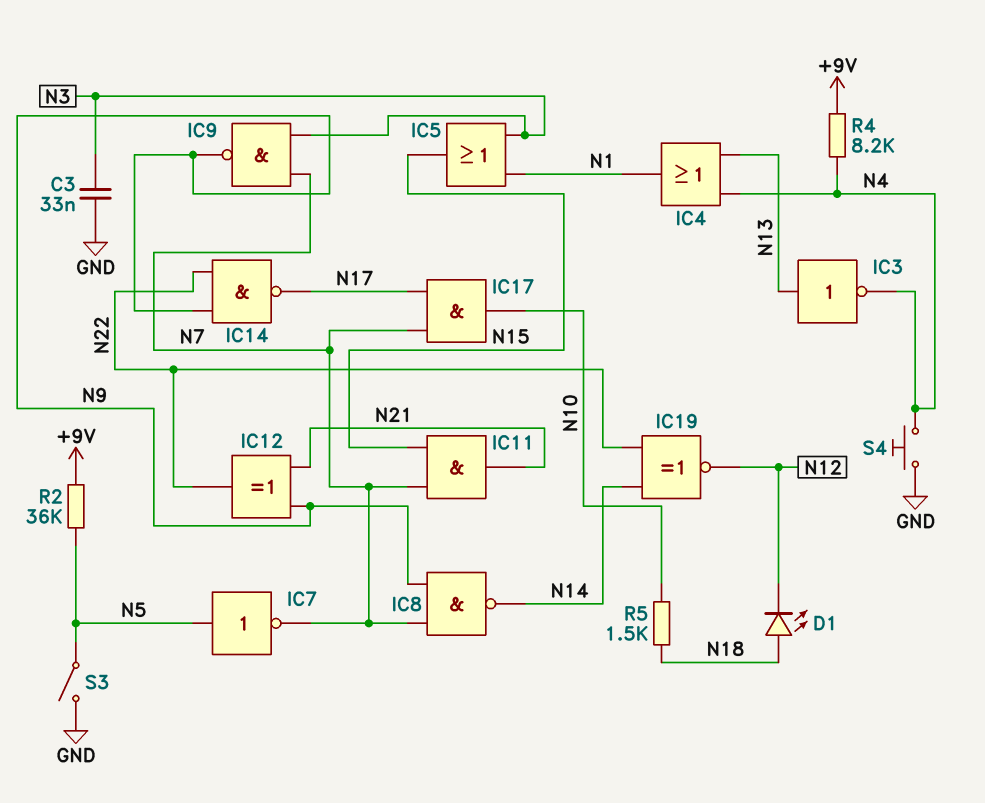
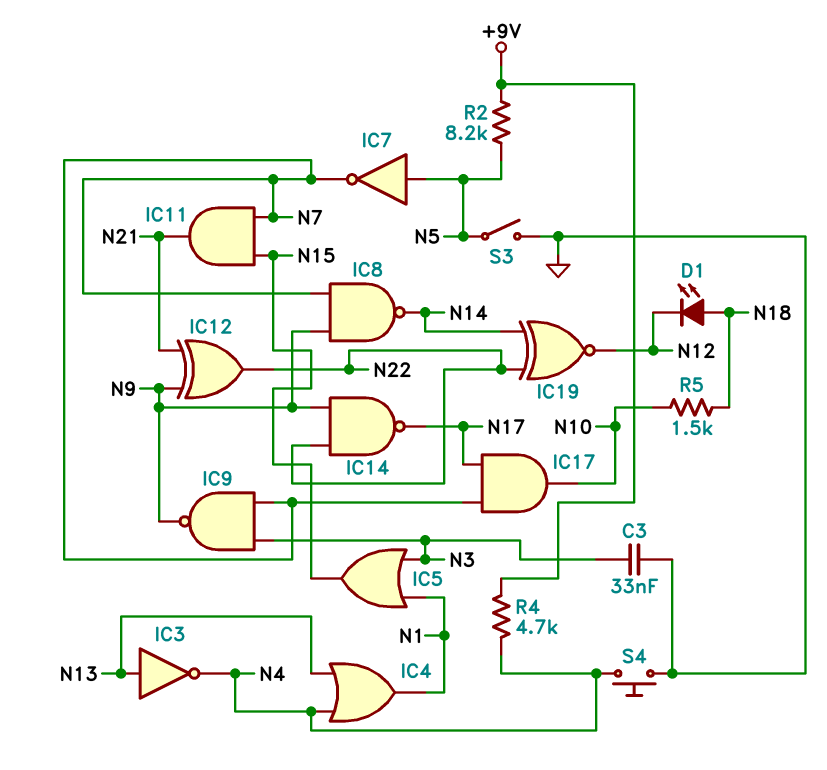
R2: 36k (+9V, N5) -> 8.2k (+9V, N5)
R4: 8.2k (+9V, N4) -> 4.7k (+9V, N4)

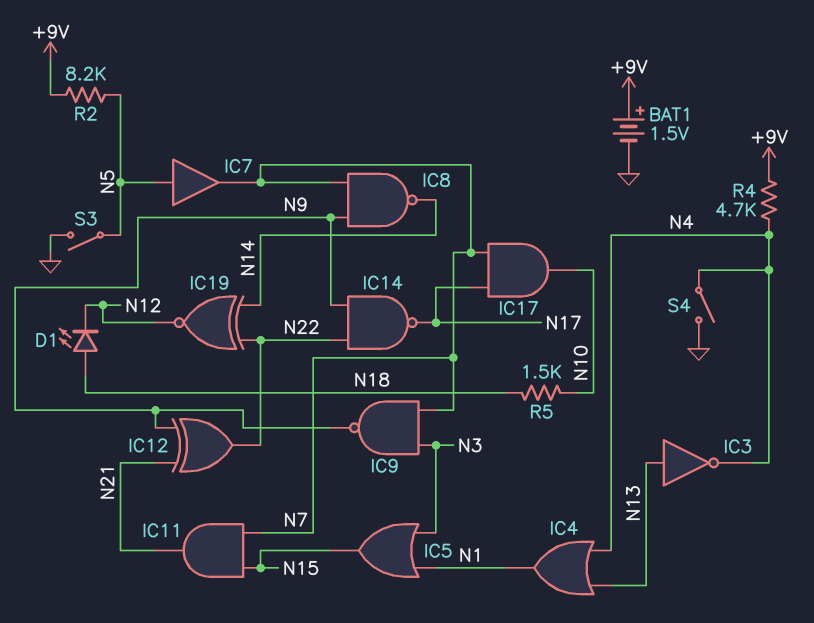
BAT1: none -> 1.5V (plus +9V, minus GND)
C3: 33nF (GND, N3) -> none
IC7: NOT (in N5, out N7) -> buffer (in N5, out N7)
S4: button (GND, N4) -> switch (GND, N4)

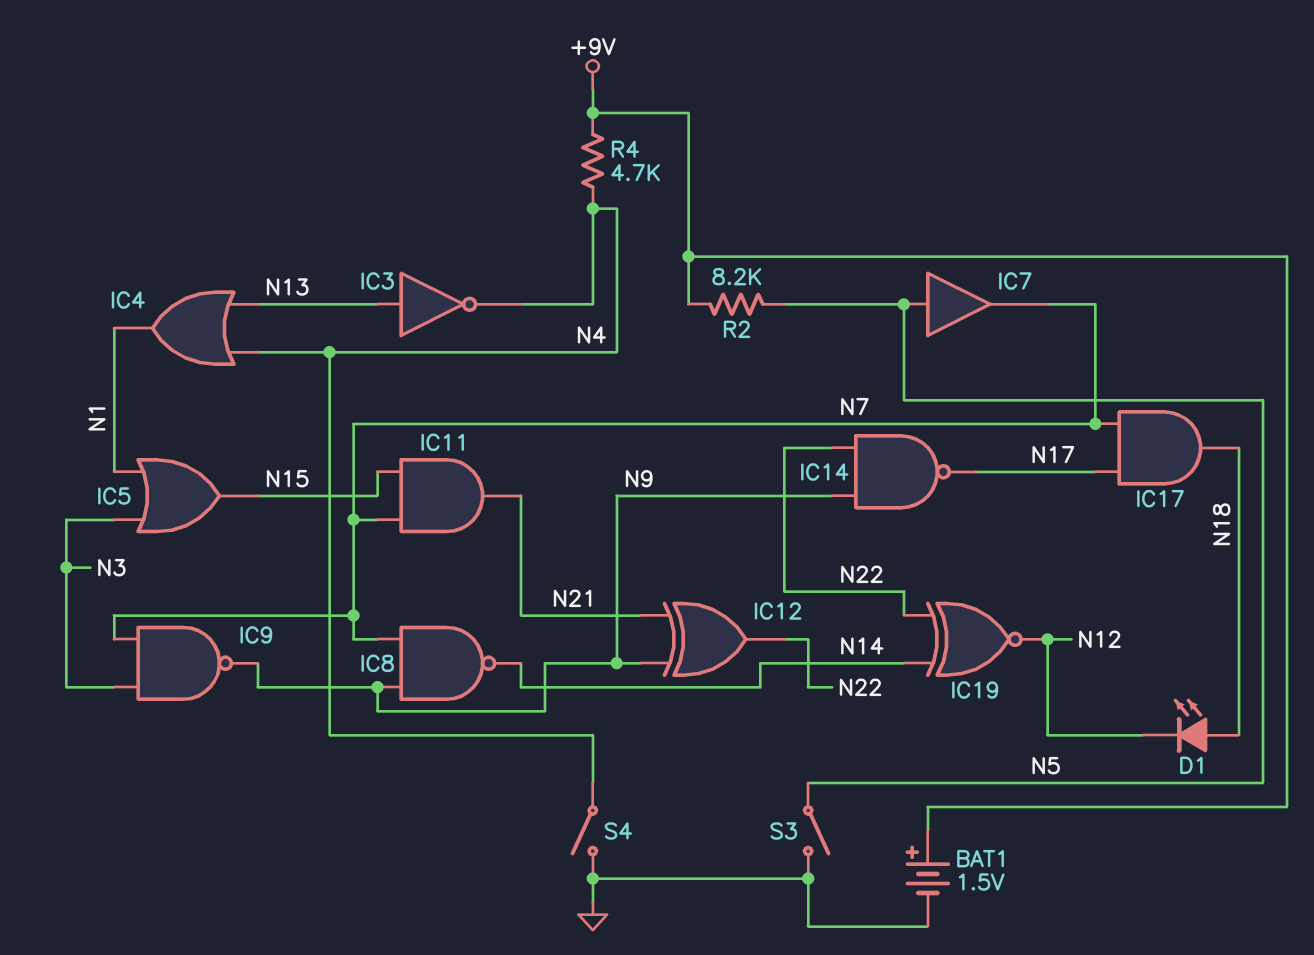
IC17: AND (in N7, in N17, out N10) -> AND (in N7, in N17, out N18)
R5: 1.5k (N10, N18) -> none

